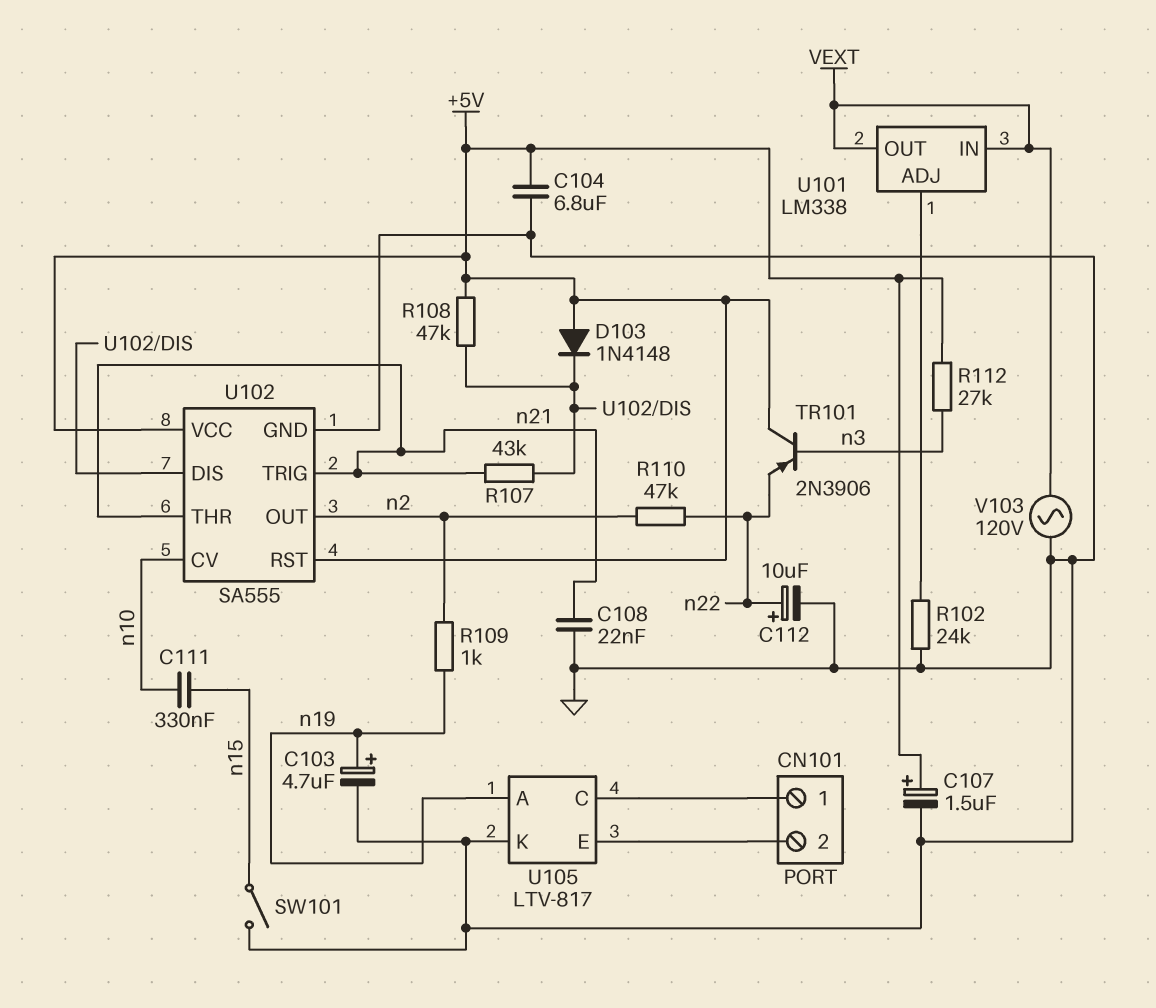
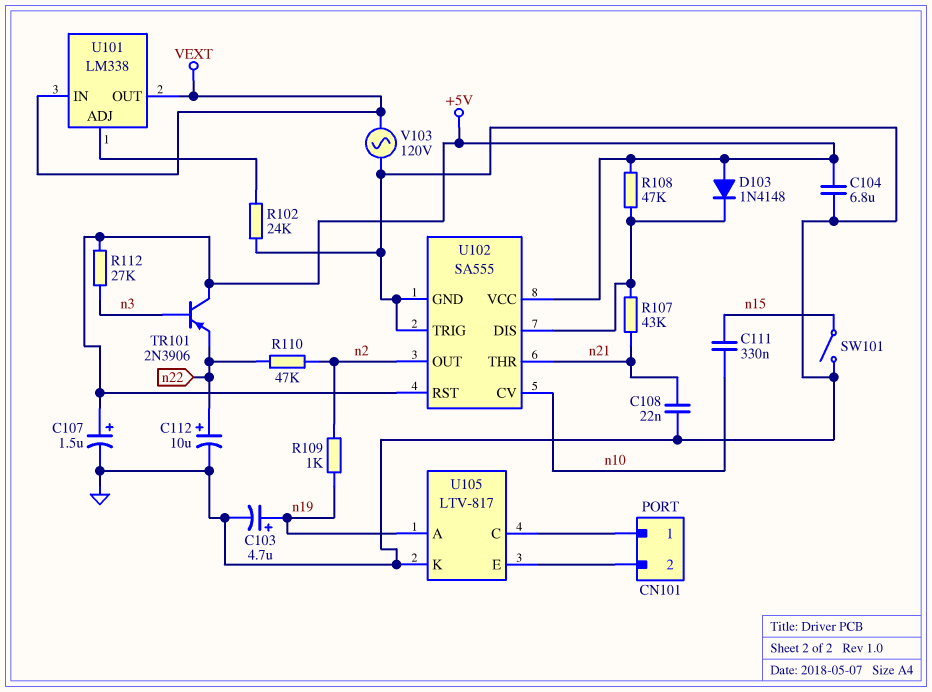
U102 pin TRIG: n21 -> GND

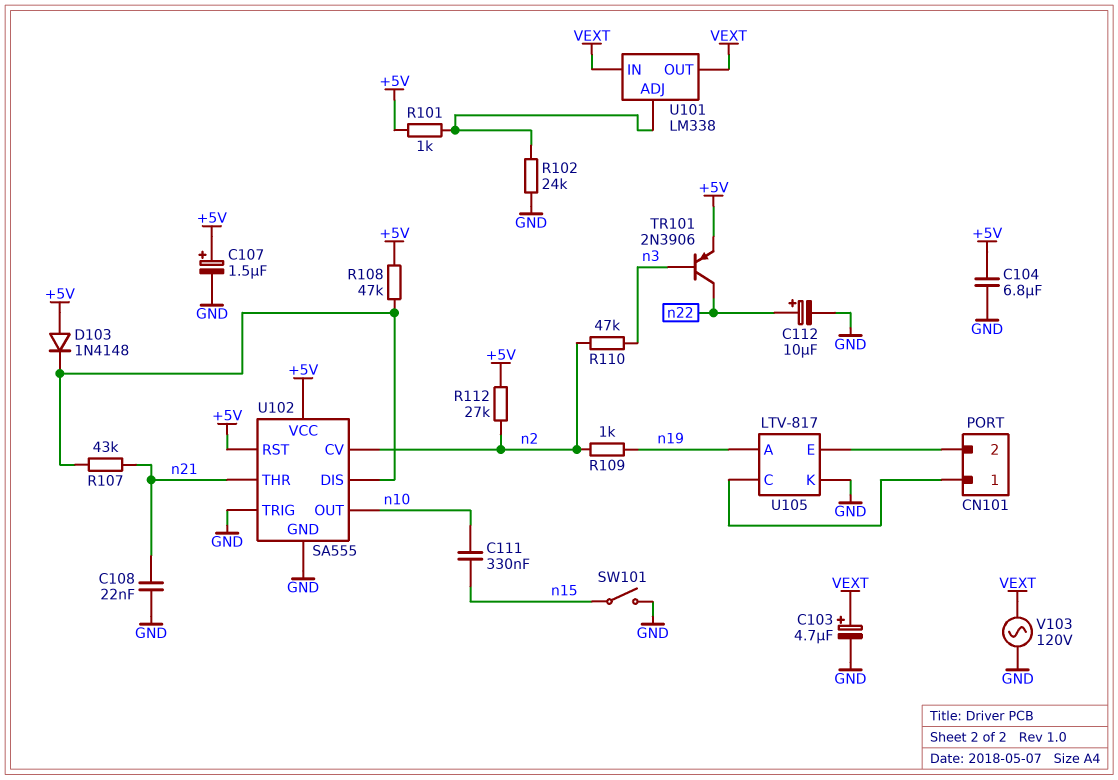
C103: 4.7uF (plus n19, minus GND) -> 4.7uF (plus VEXT, minus GND)
R101: none -> 1k (+5V, U101/ADJ)
R110: 47k (n2, n22) -> 47k (n2, n3)
R112: 27k (+5V, n3) -> 27k (+5V, n2)
TR101: PNP 2N3906 (B n3, C +5V, E n22) -> PNP 2N3906 (B n3, C n22, E +5V)
U102 pin CV: n10 -> n2
U102 pin OUT: n2 -> n10

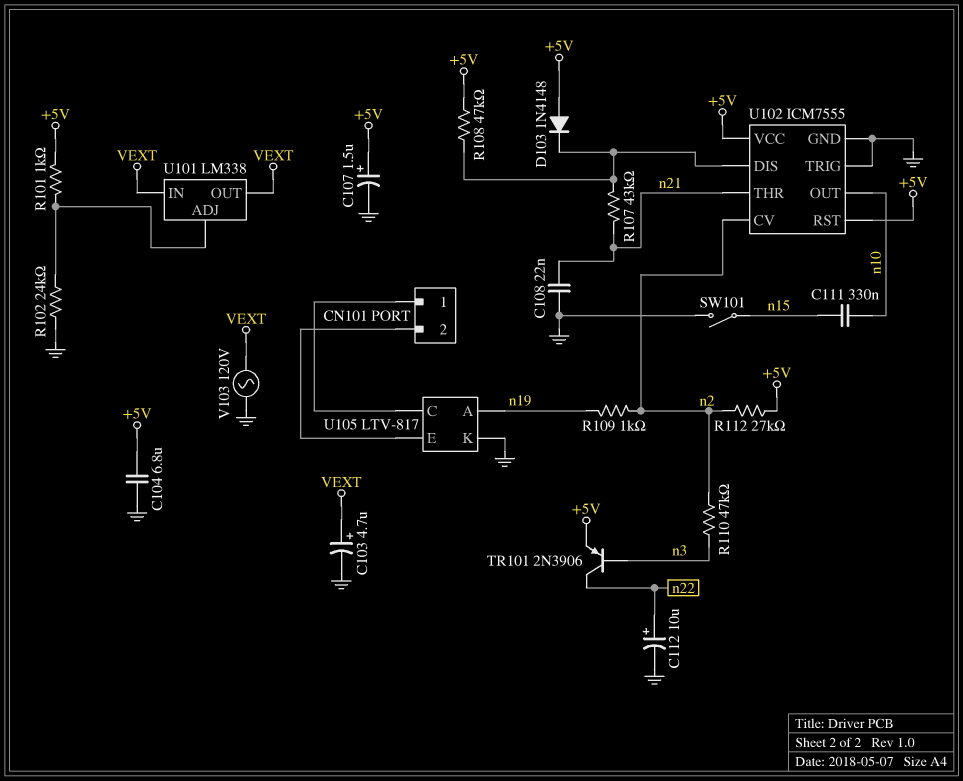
U102: SA555 -> ICM7555

